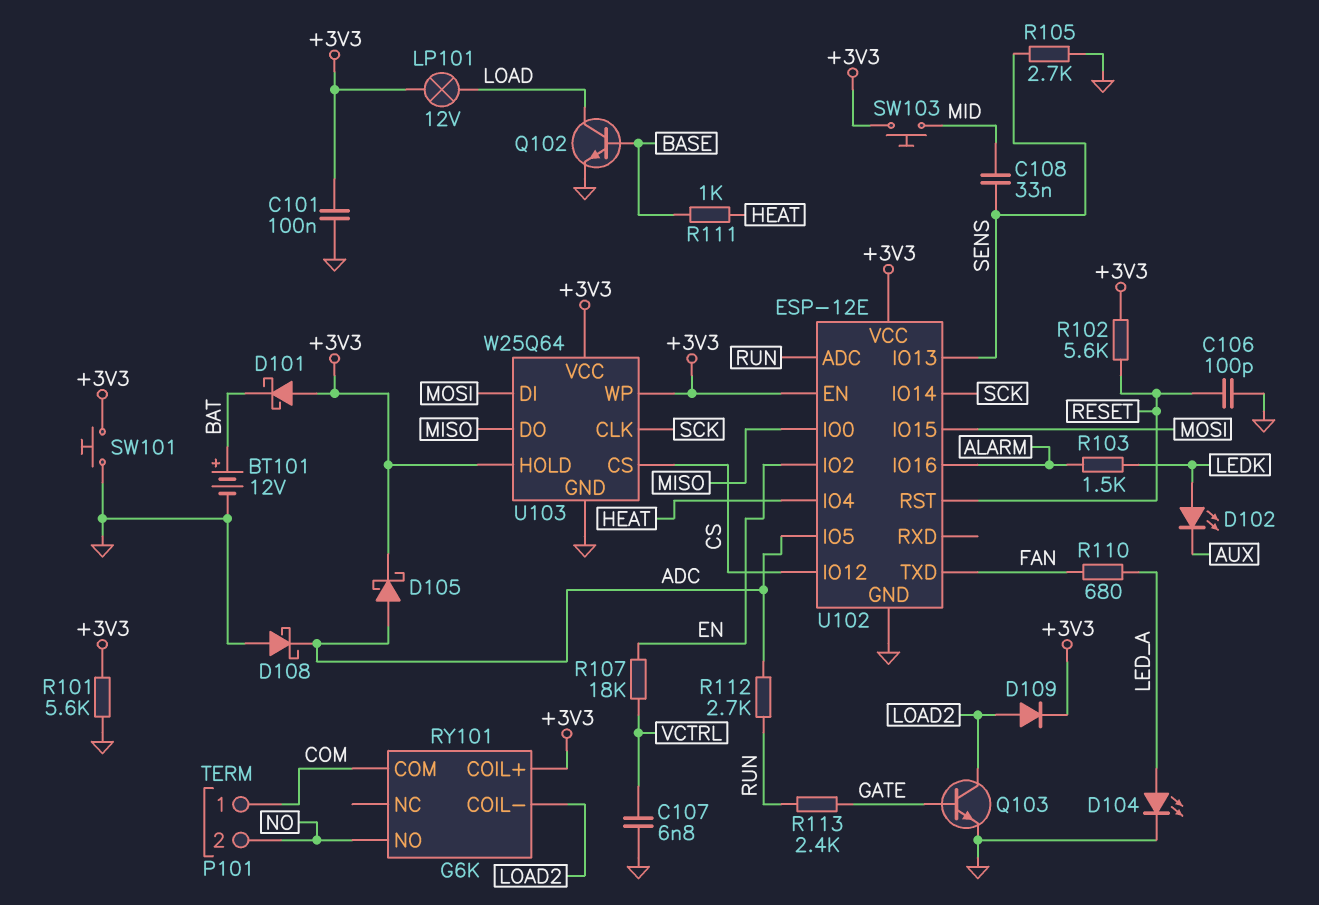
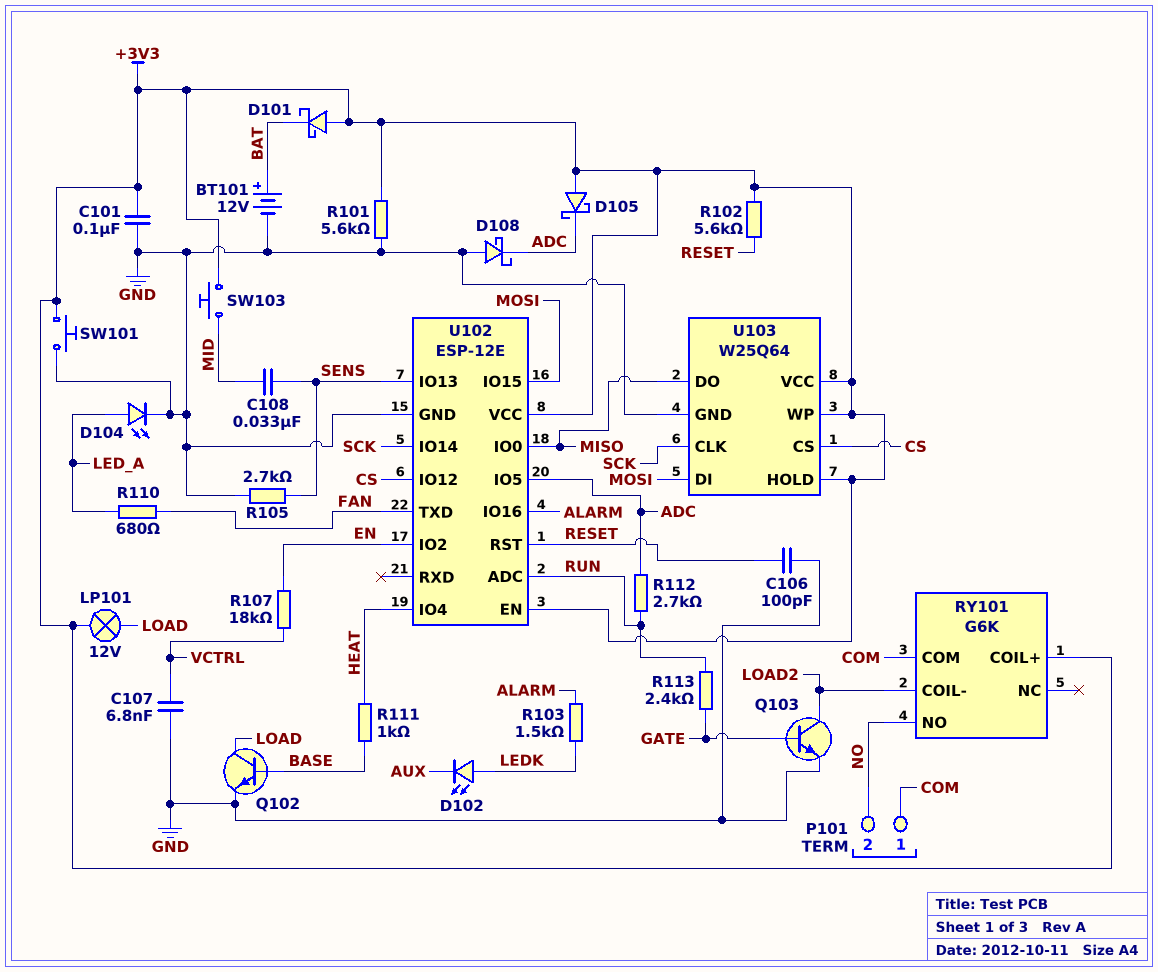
D105: schottky (A ADC, K +3V3) -> schottky (A +3V3, K ADC)
D109: diode (A LOAD2, K +3V3) -> none

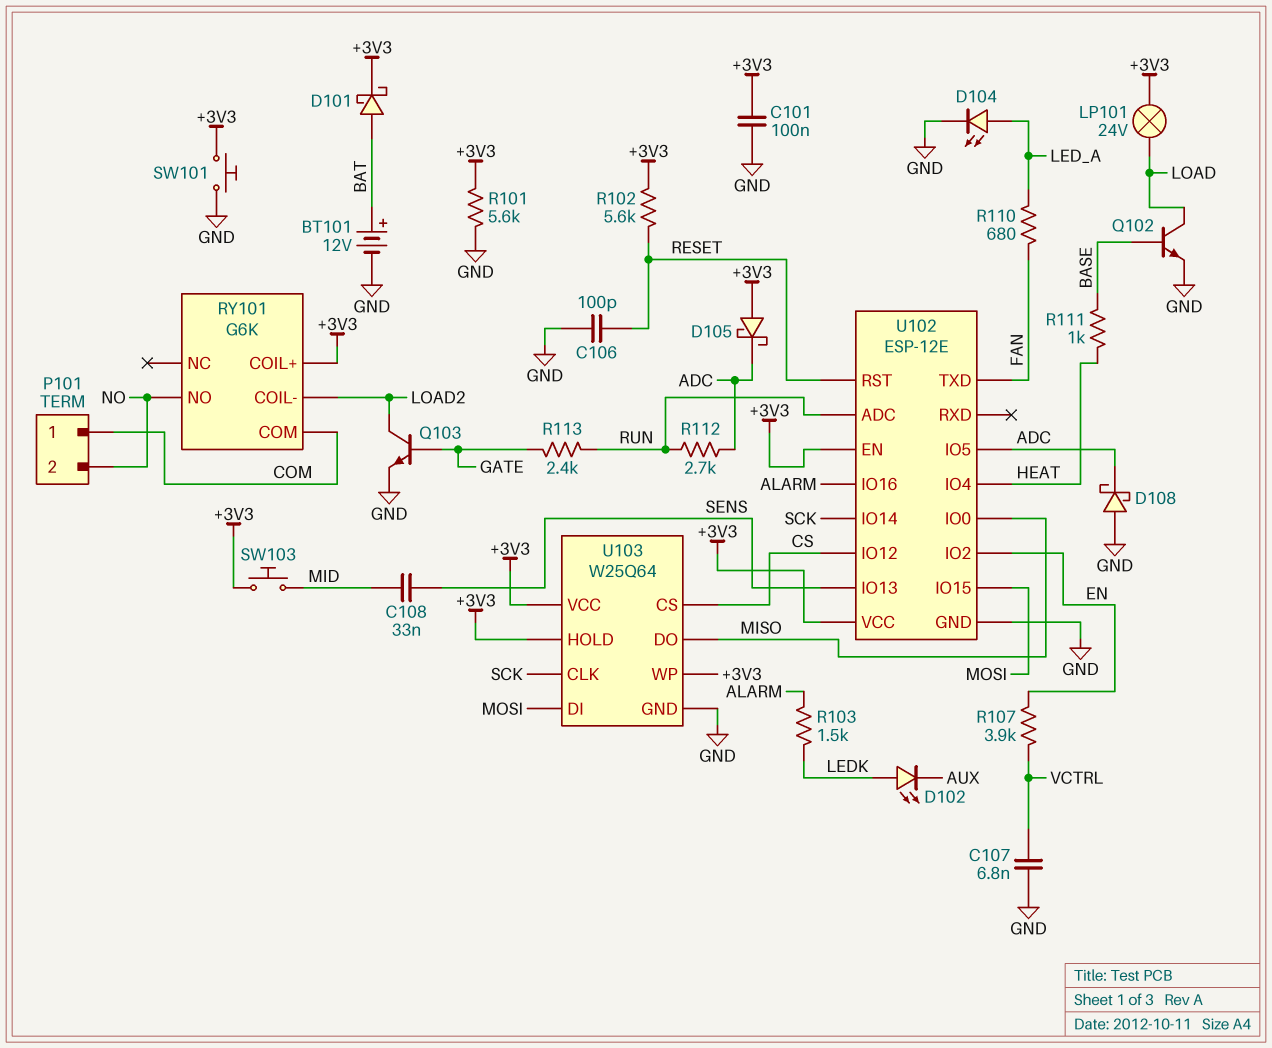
D101: schottky (A +3V3, K BAT) -> schottky (A BAT, K +3V3)
LP101: lamp 12V (+3V3, LOAD) -> lamp 24V (+3V3, LOAD)
R105: 2.7k (GND, SENS) -> none
R107: 18k (EN, VCTRL) -> 3.9k (EN, VCTRL)

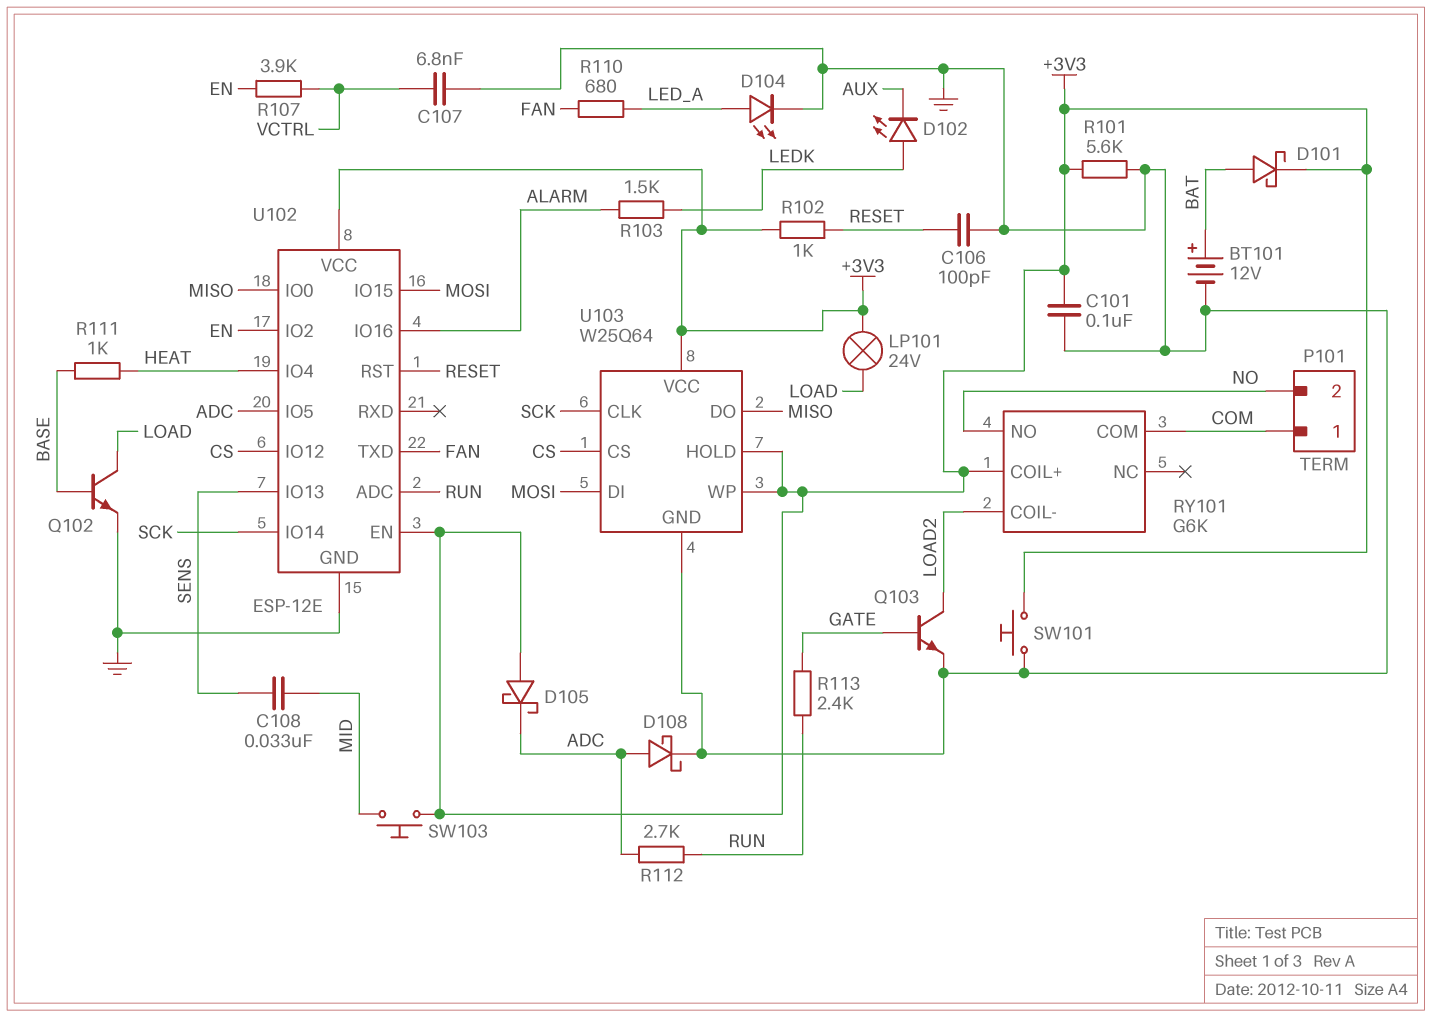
D108: schottky (A GND, K ADC) -> schottky (A ADC, K GND)
R102: 5.6k (+3V3, RESET) -> 1k (+3V3, RESET)

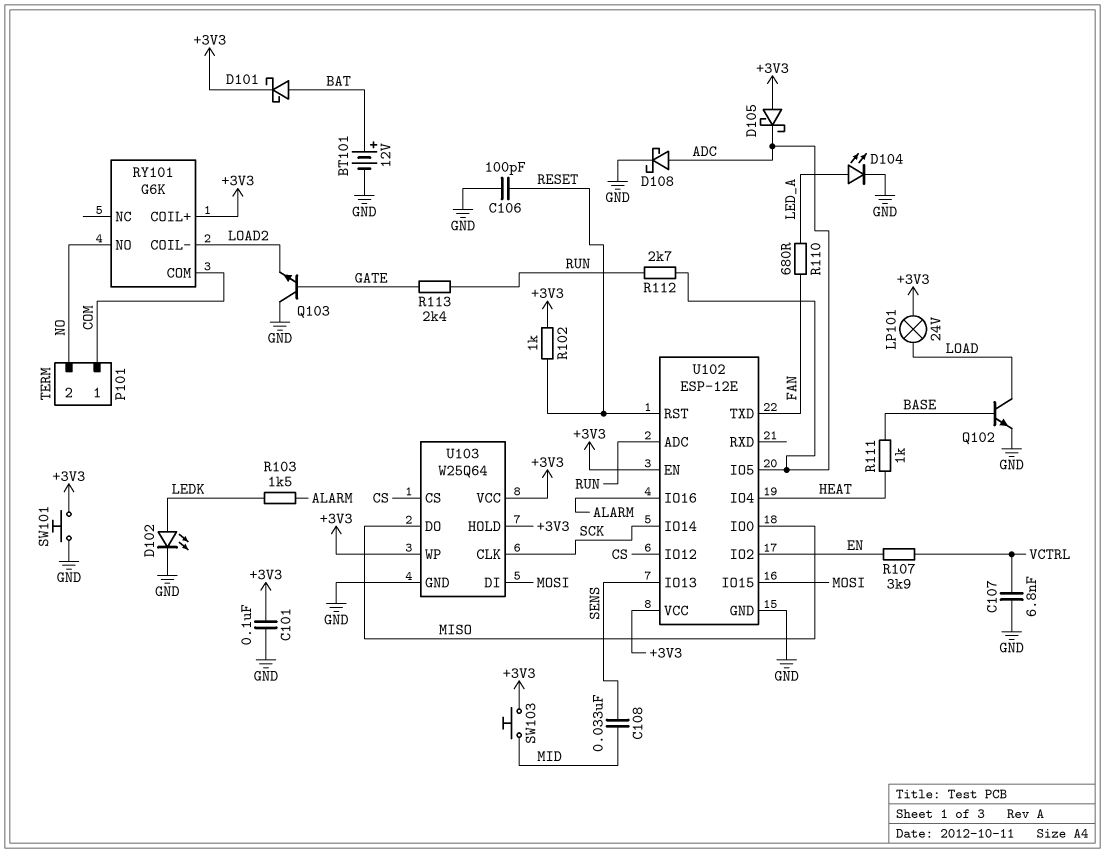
D102: LED (A LEDK, K AUX) -> LED (A LEDK, K GND)
Q103: NPN (B GATE, C LOAD2, E GND) -> NPN (B GATE, C GND, E LOAD2)
R101: 5.6k (+3V3, GND) -> none

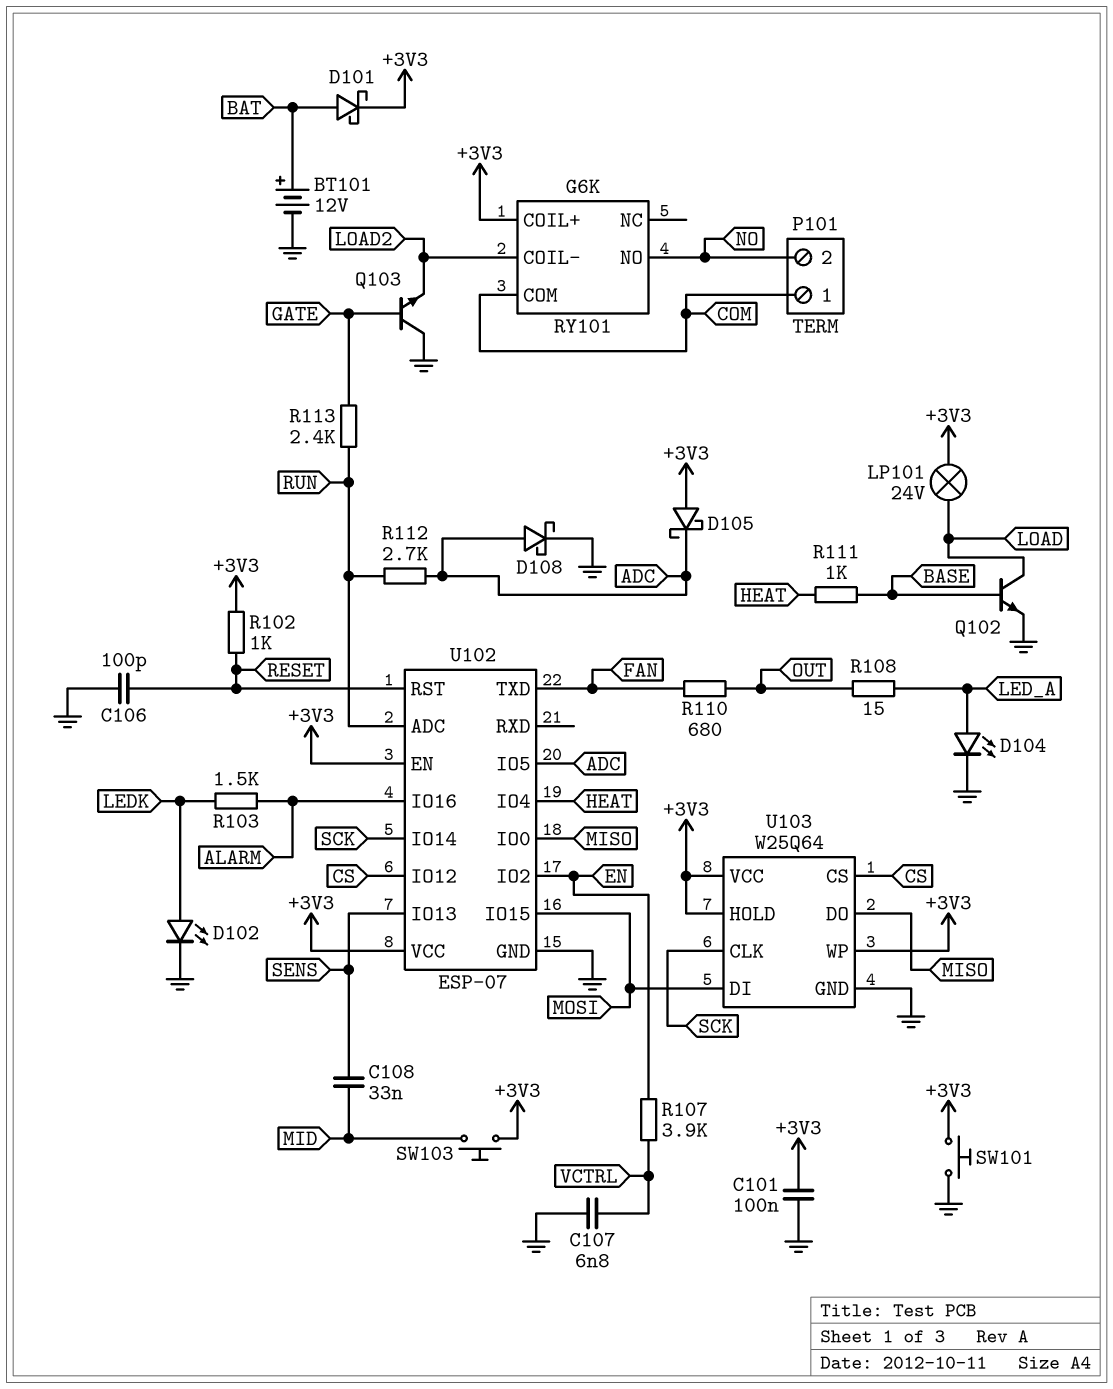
R108: none -> 15 (LED_A, OUT)
R110: 680 (FAN, LED_A) -> 680 (FAN, OUT)
U102: ESP-12E -> ESP-07

